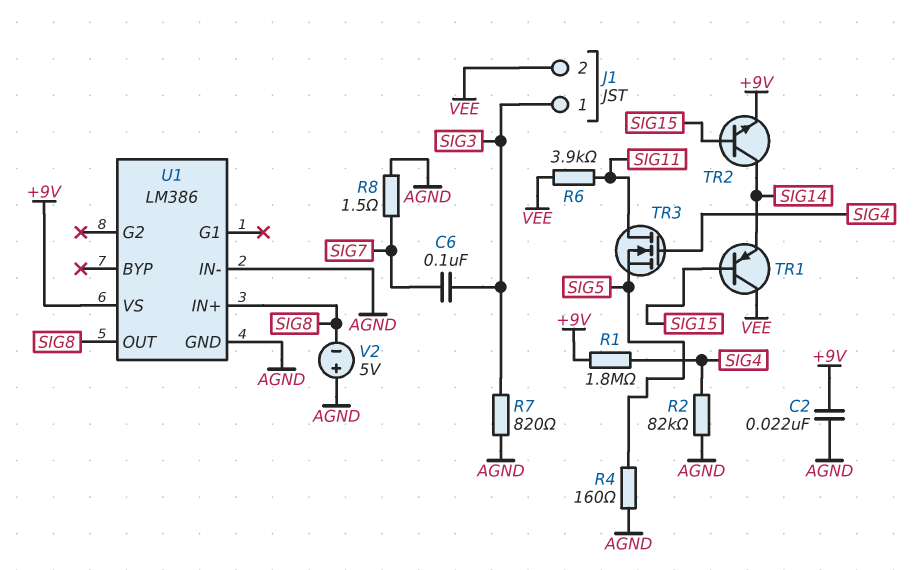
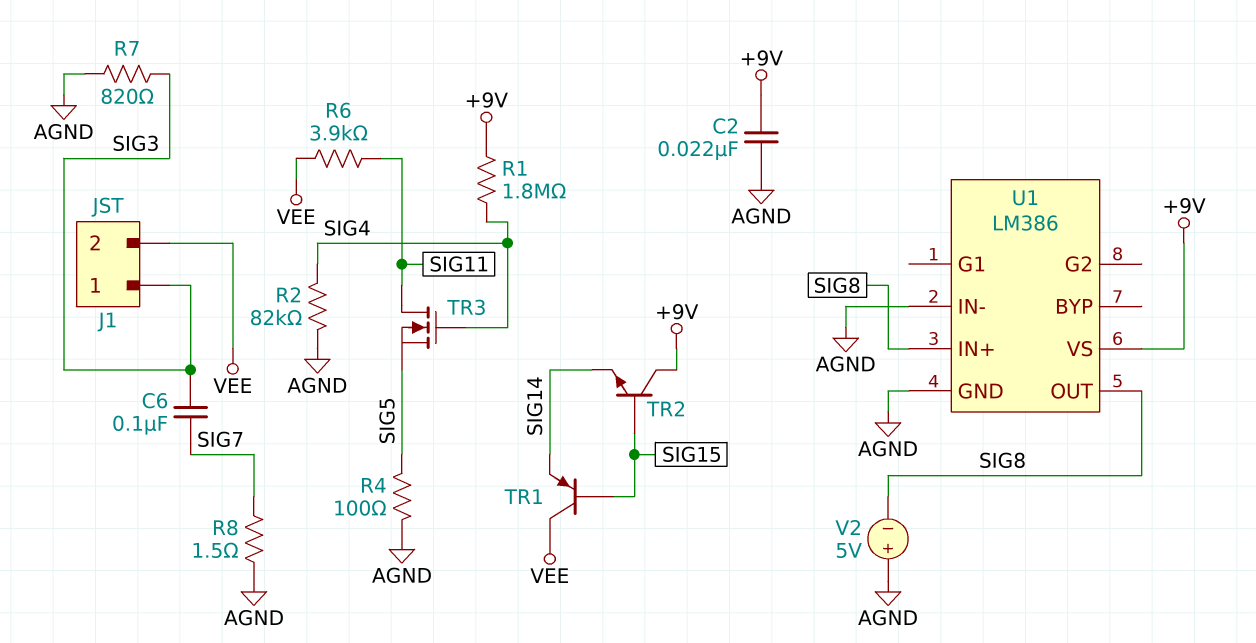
R4: 160 (AGND, SIG5) -> 100 (AGND, SIG5)
TR2: NPN (B SIG15, C SIG14, E +9V) -> NPN (B SIG15, C +9V, E SIG14)

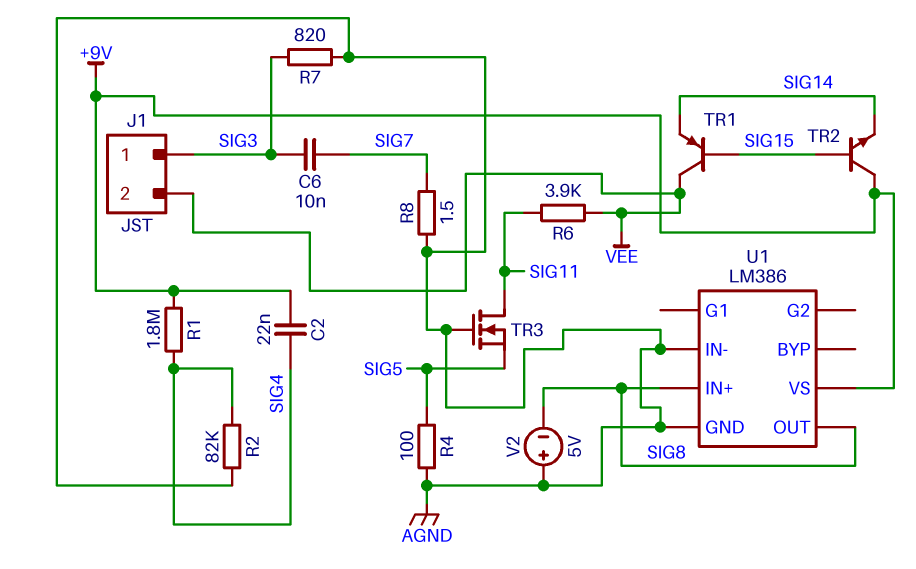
C2: 22nF (+9V, AGND) -> 22nF (+9V, SIG4)
C6: 100nF (SIG3, SIG7) -> 10nF (SIG3, SIG7)
TR3: NMOS (G SIG4, D SIG11, S SIG5) -> NMOS (G AGND, D SIG11, S SIG5)

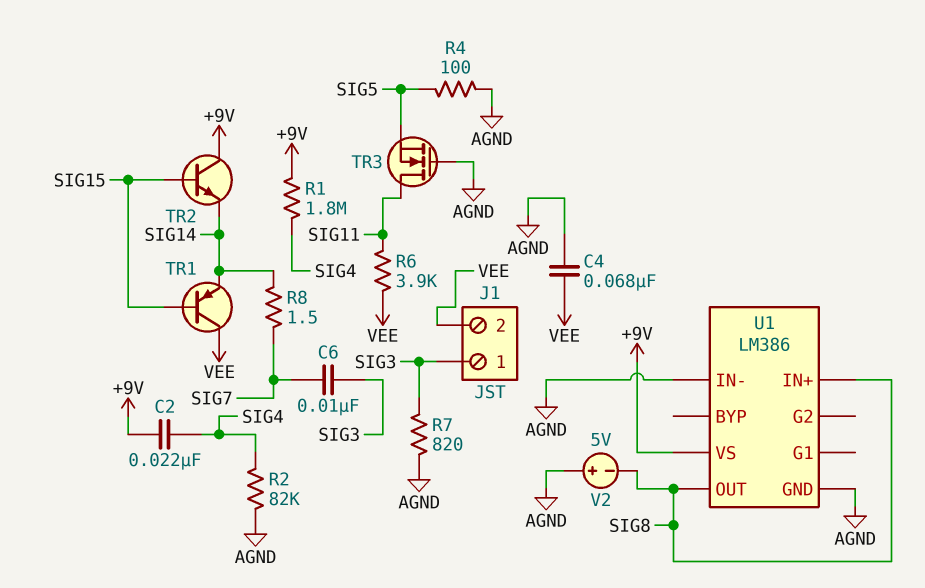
C4: none -> 68nF (AGND, VEE)
R8: 1.5 (AGND, SIG7) -> 1.5 (SIG7, SIG14)

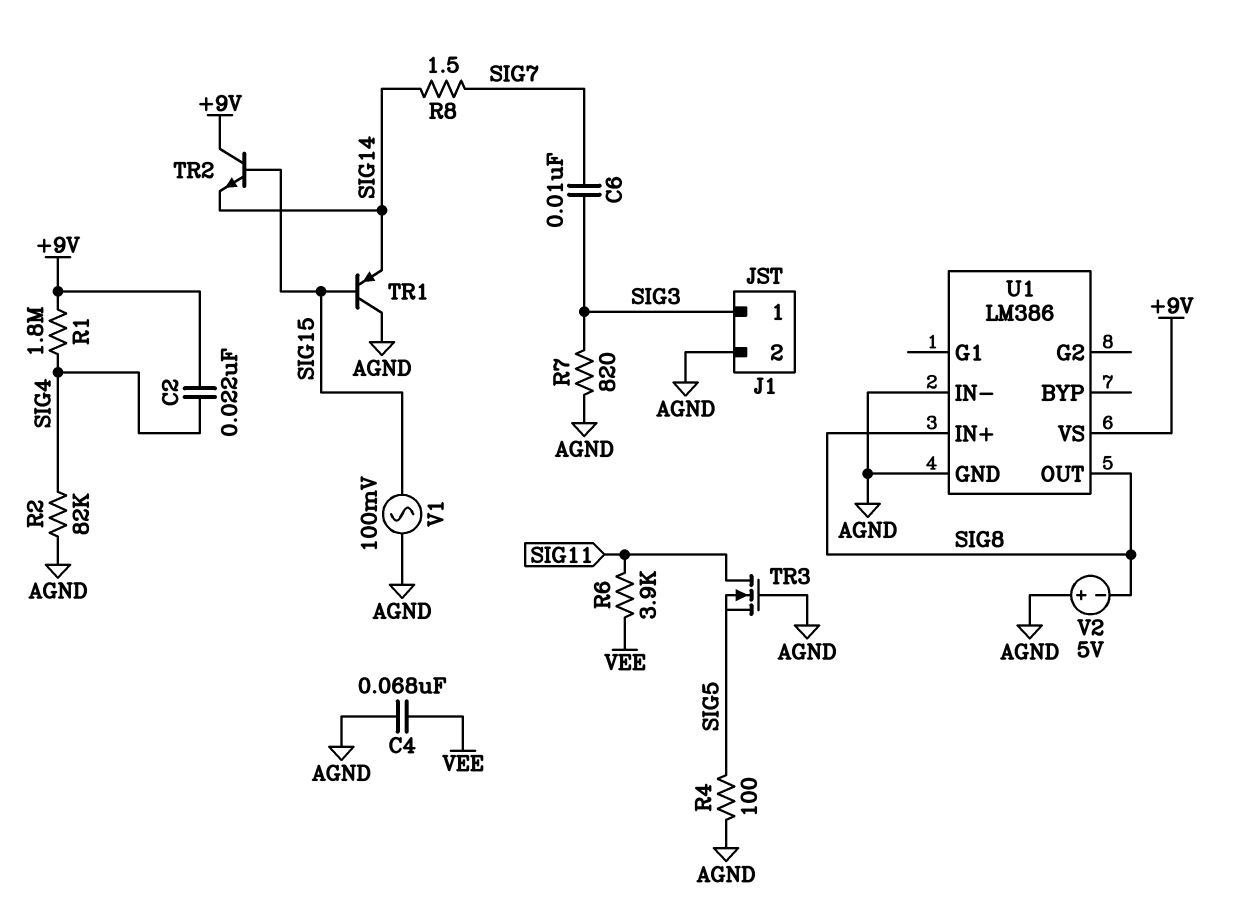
J1 pin 2: VEE -> AGND
TR1: PNP (B SIG15, C VEE, E SIG14) -> PNP (B SIG15, C AGND, E SIG14)
V1: none -> AC 100mV (AGND, SIG15)

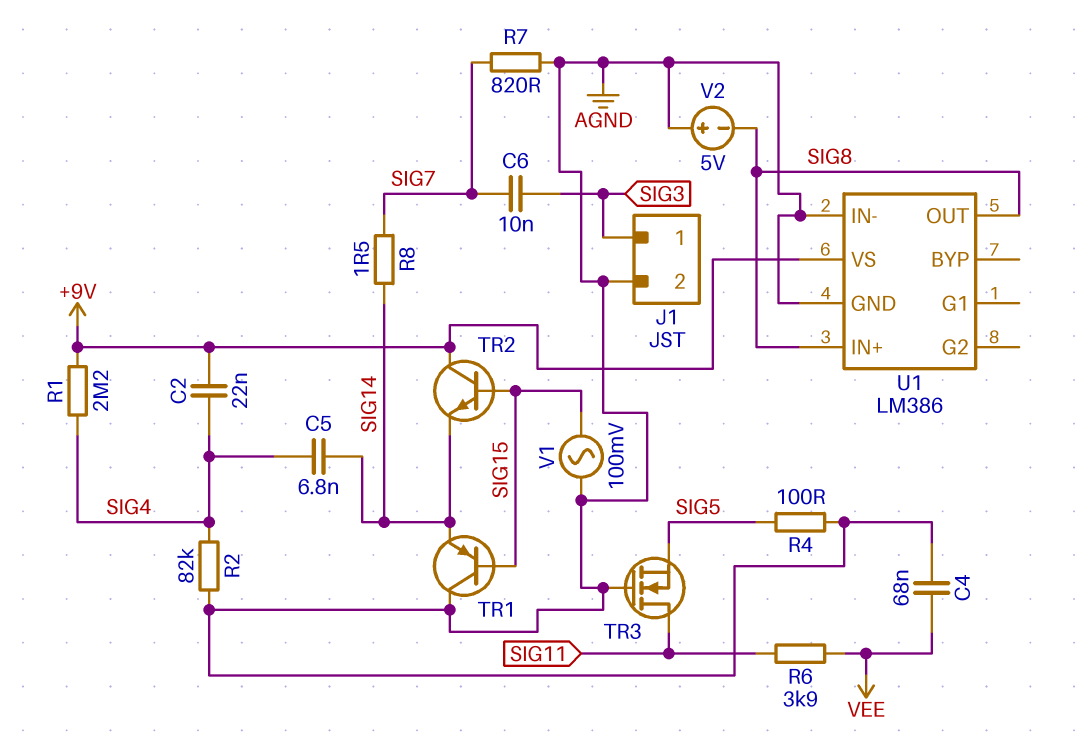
C5: none -> 6.8nF (SIG4, SIG14)
R1: 1.8M (+9V, SIG4) -> 2.2M (+9V, SIG4)
R7: 820 (AGND, SIG3) -> 820 (AGND, SIG7)

